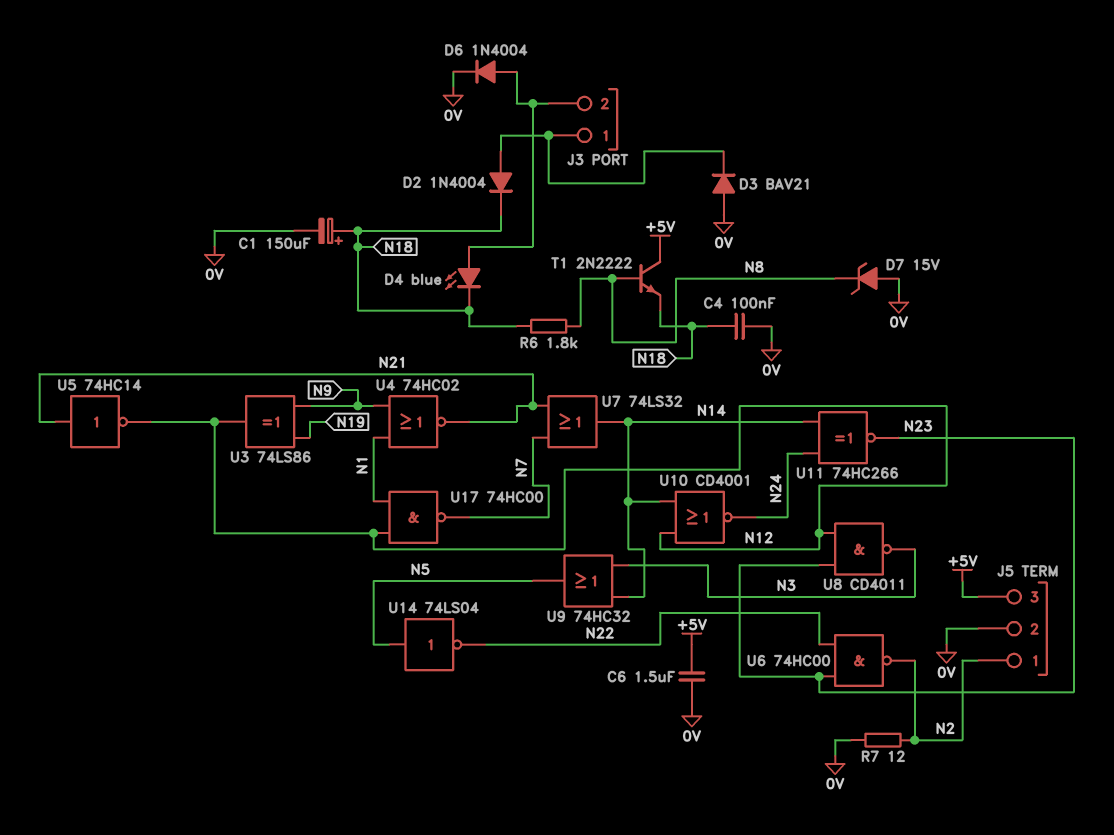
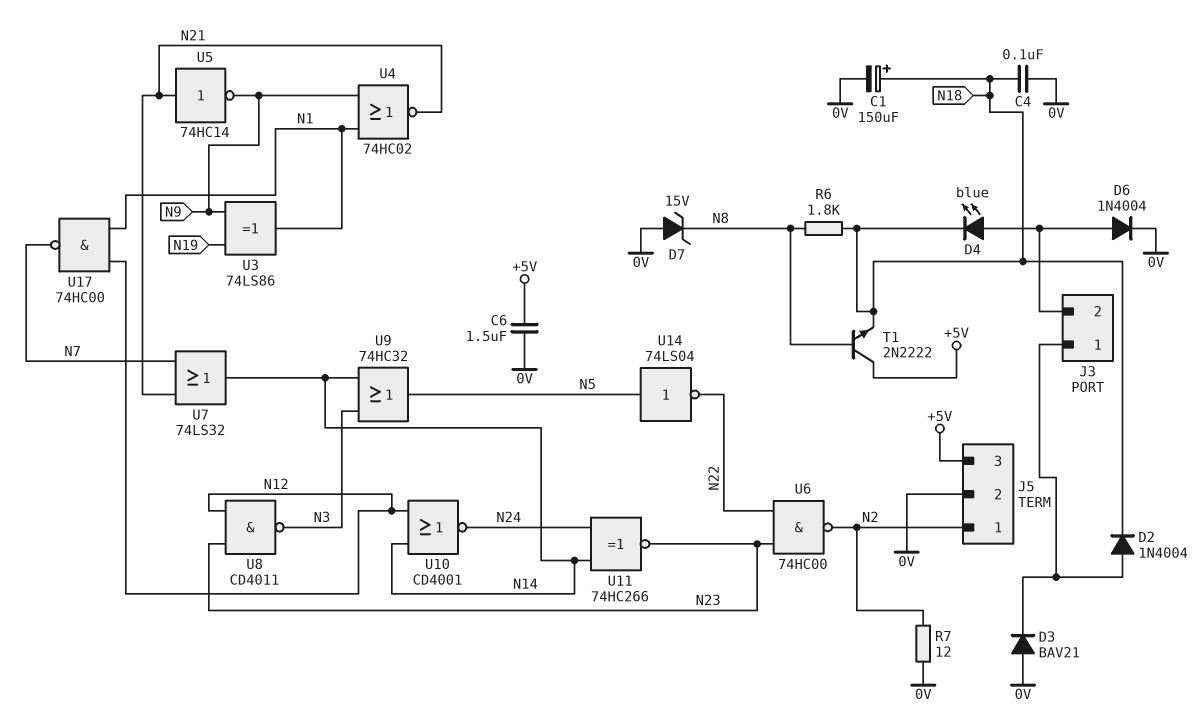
U3: XOR 74LS86 (in N9, in N19, out N12) -> XOR 74LS86 (in N9, in N19, out N1)
U5: NOT 74HC14 (in N21, out N12) -> NOT 74HC14 (in N21, out N9)

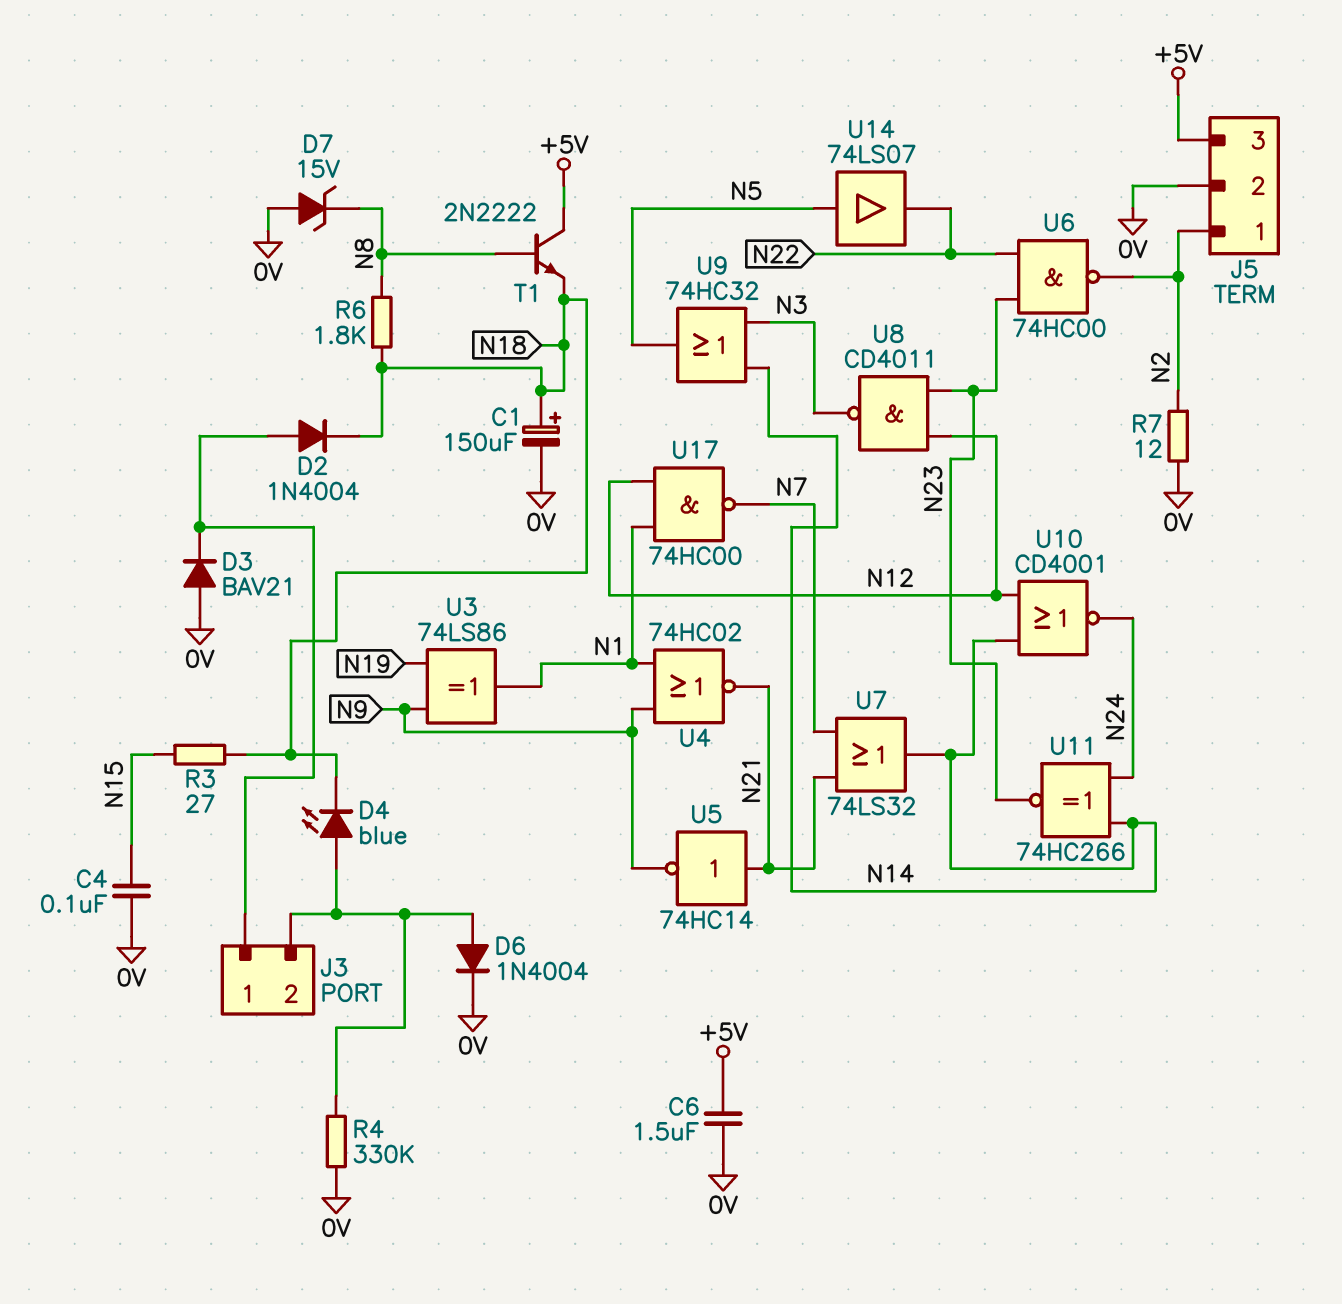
C4: 100nF (0V, N18) -> 100nF (0V, N15)
R3: none -> 27 (N15, N18)
R4: none -> 330k (0V, J3/2)
U14: NOT 74LS04 (in N5, out N22) -> buffer 74LS07 (in N5, out N22)

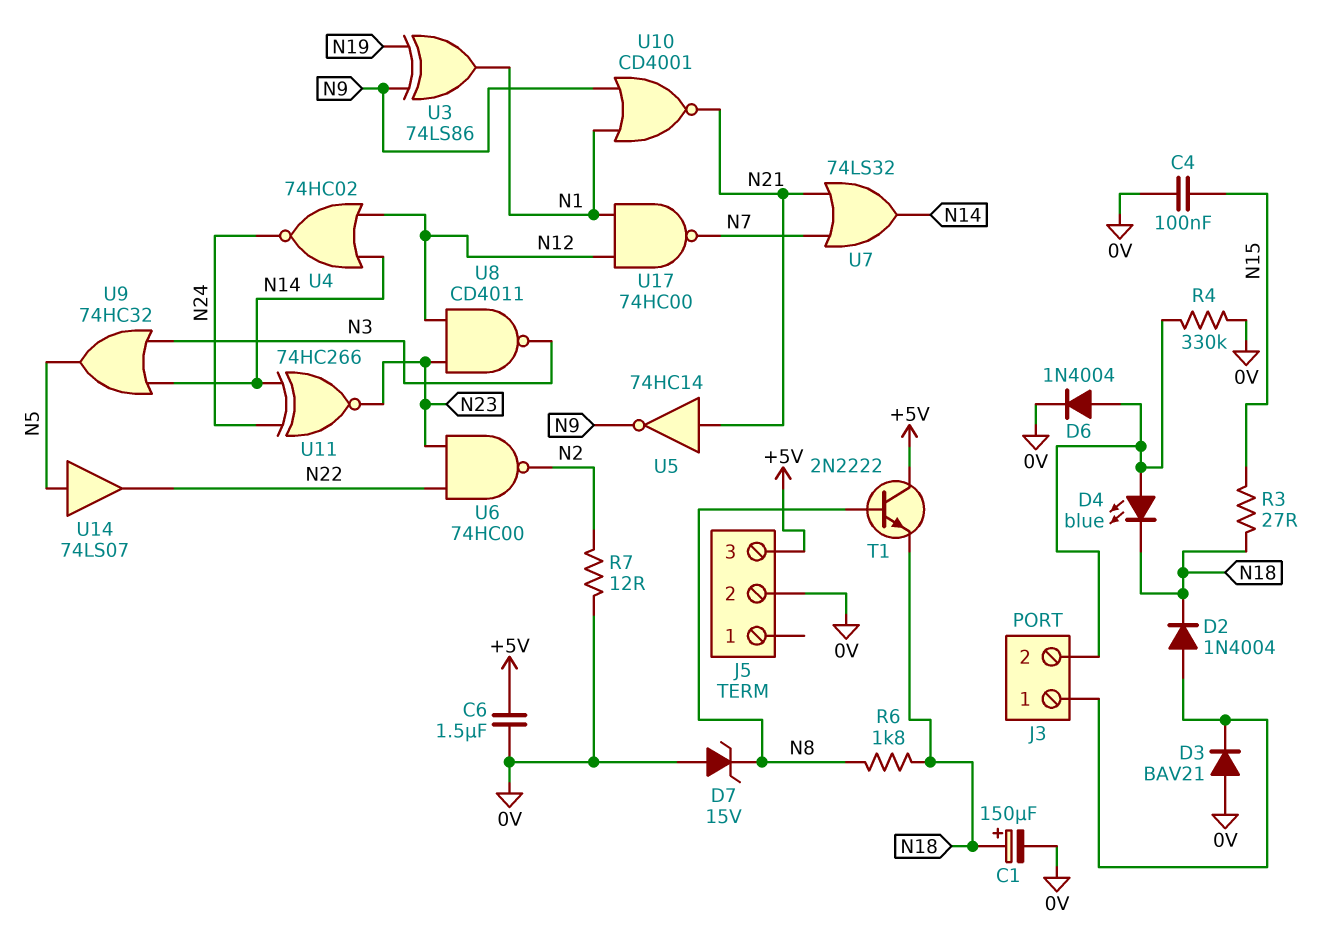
J5 pin 1: N2 -> none
U4: NOR 74HC02 (in N1, in N9, out N21) -> NOR 74HC02 (in N12, in N14, out N24)
U10: NOR CD4001 (in N12, in N14, out N24) -> NOR CD4001 (in N1, in N9, out N21)

